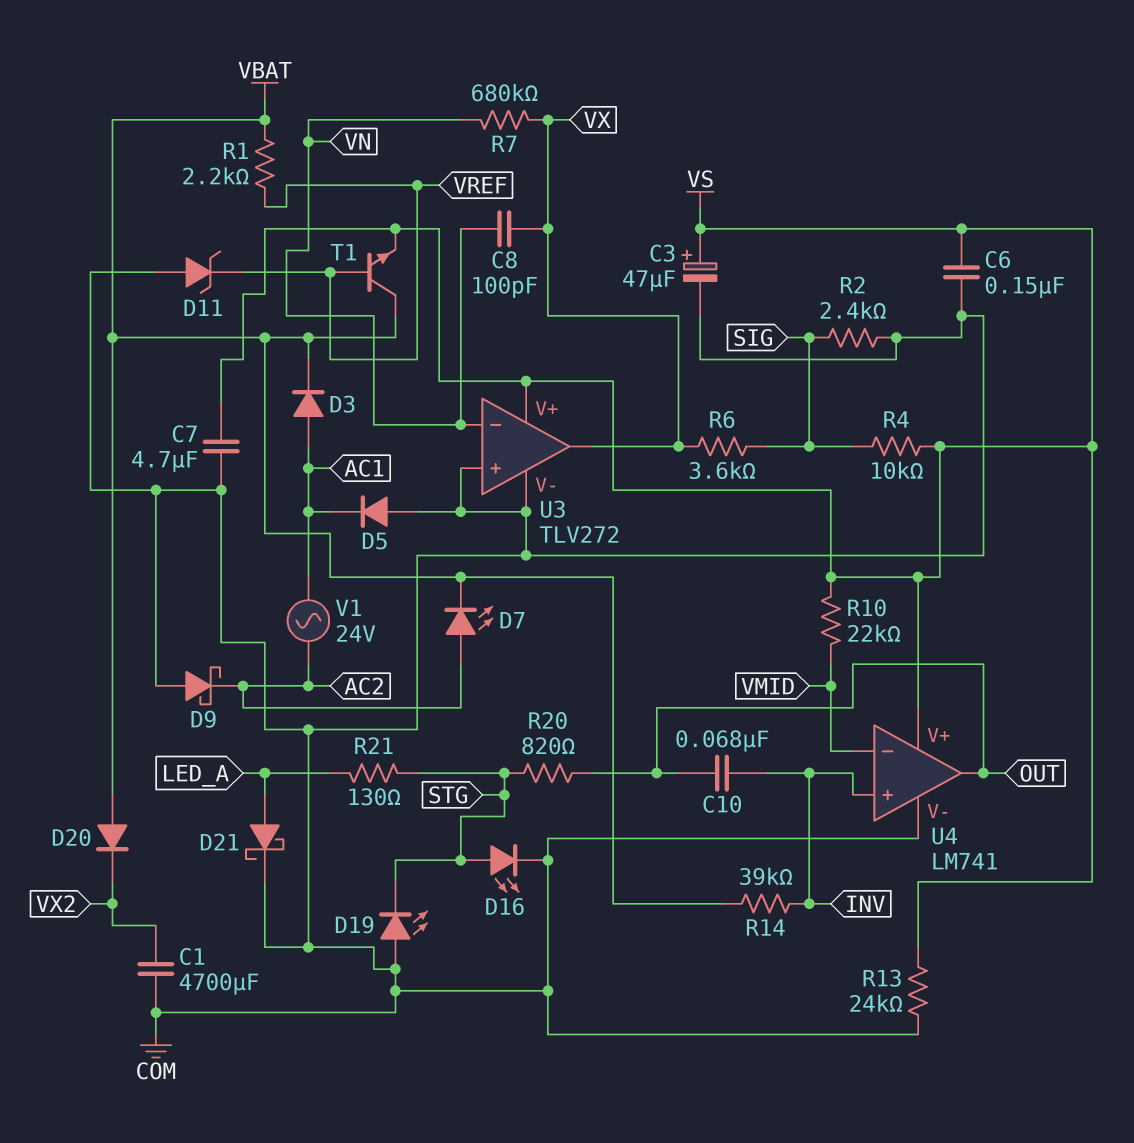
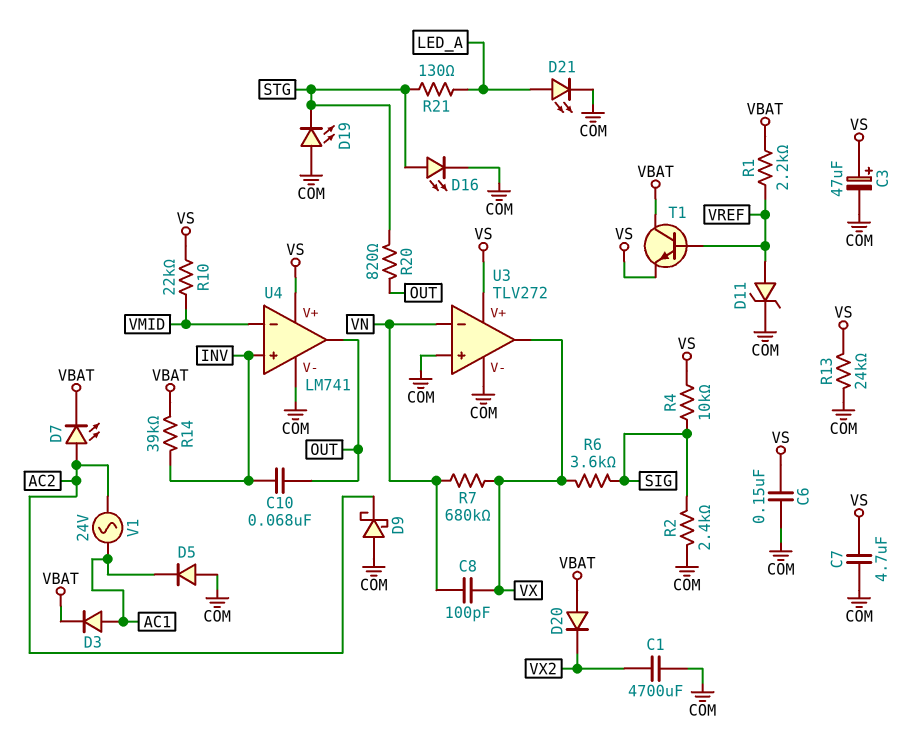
D11: zener (A COM, K VREF) -> zener (A VREF, K COM)
D21: schottky (A LED_A, K COM) -> LED (A LED_A, K COM)

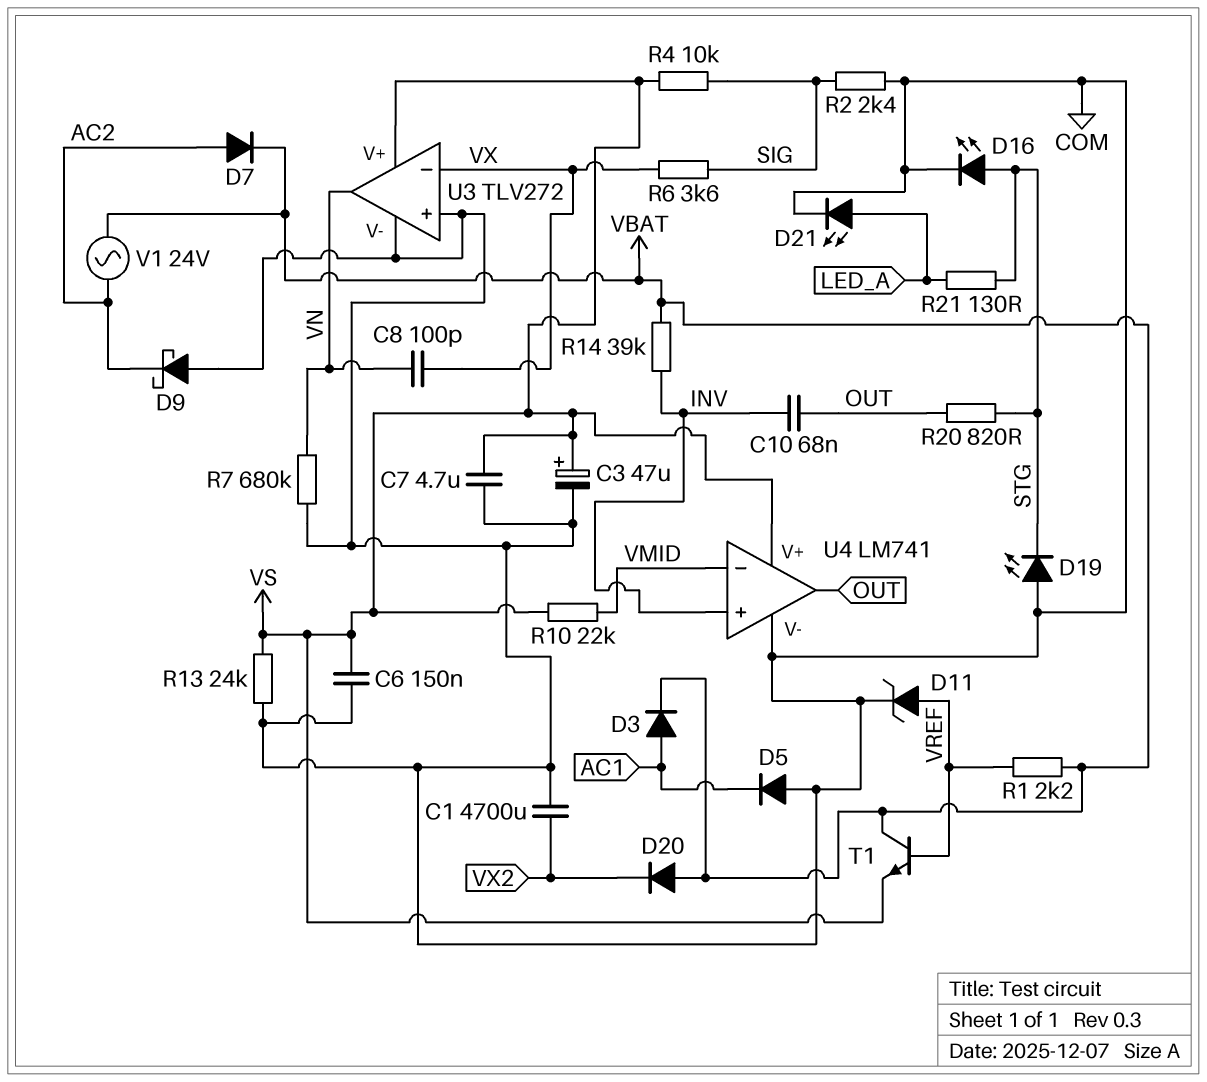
D7: LED (A AC2, K VBAT) -> diode (A AC2, K VBAT)
R7: 680k (VN, VX) -> 680k (COM, VN)
U3 pin in-: VN -> VX
U3 pin out: VX -> VN
V1: AC 24V (AC1, AC2) -> AC 24V (AC2, VBAT)

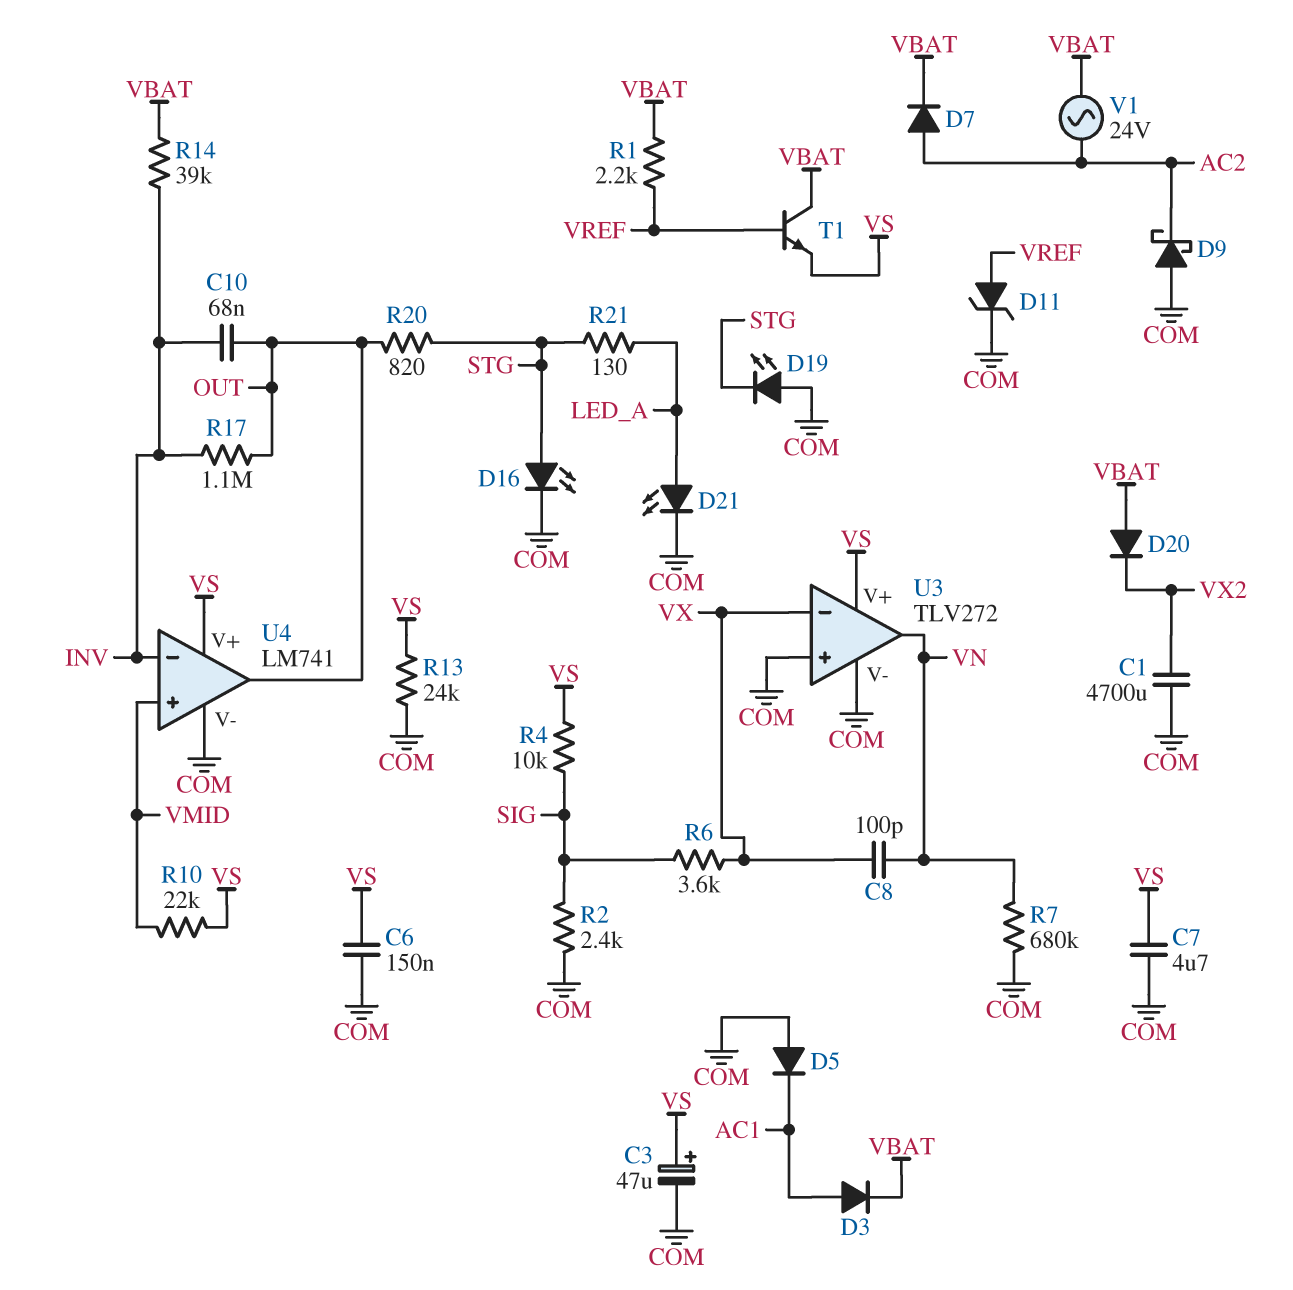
R17: none -> 1.1M (INV, OUT)
U4 pin in+: INV -> VMID
U4 pin in-: VMID -> INV

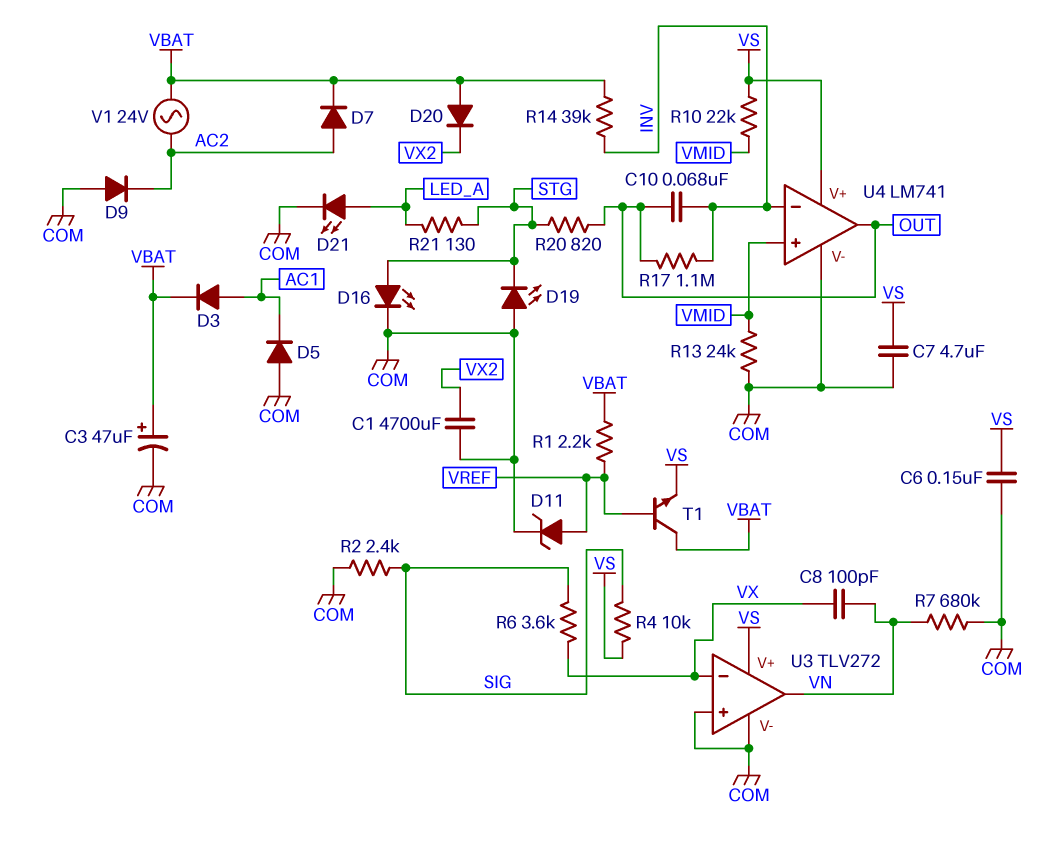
C3: 47uF (plus VS, minus COM) -> 47uF (plus VBAT, minus COM)
D9: schottky (A COM, K AC2) -> diode (A COM, K AC2)
R13: 24k (COM, VS) -> 24k (COM, VMID)

